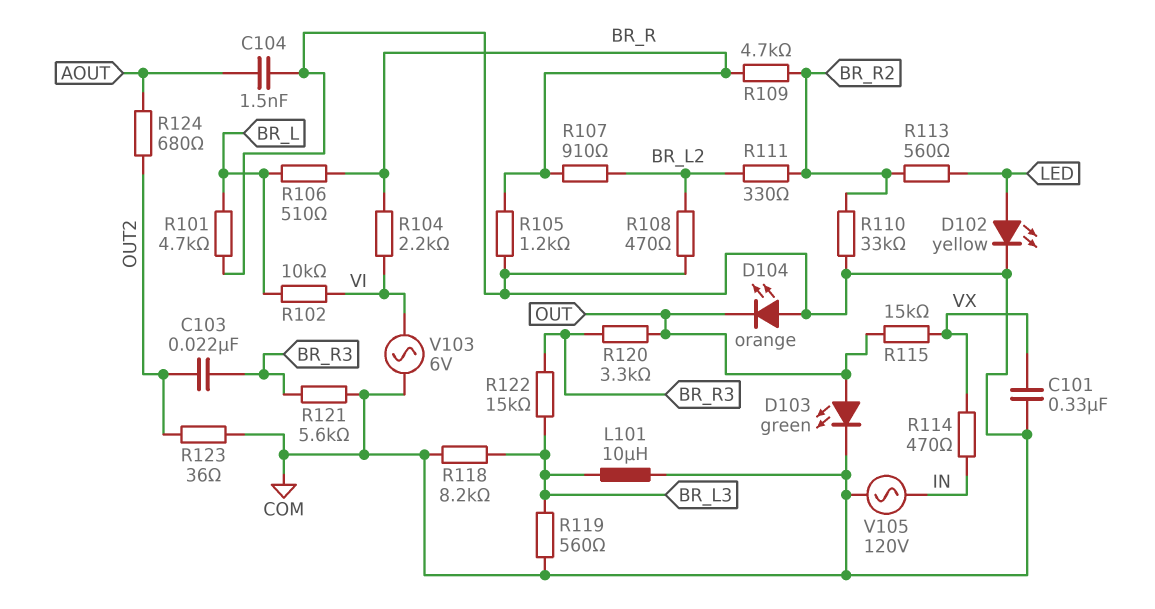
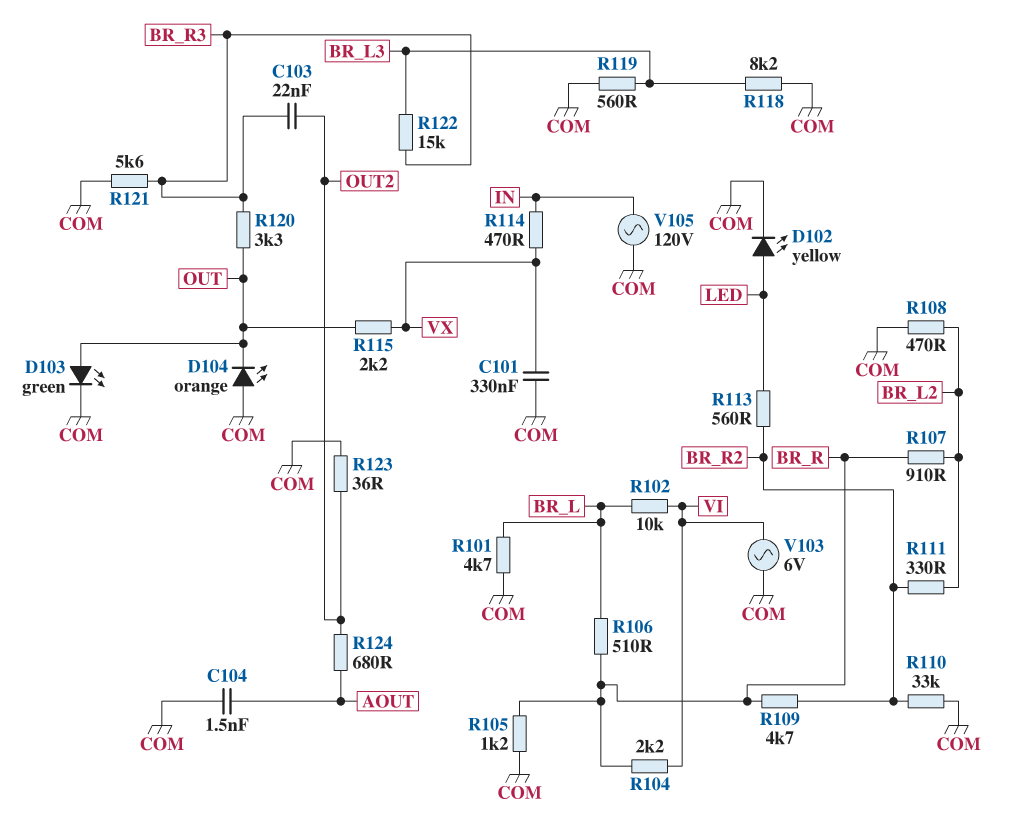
L101: 10uH (BR_L3, COM) -> none
R115: 15k (OUT, VX) -> 2.2k (OUT, VX)

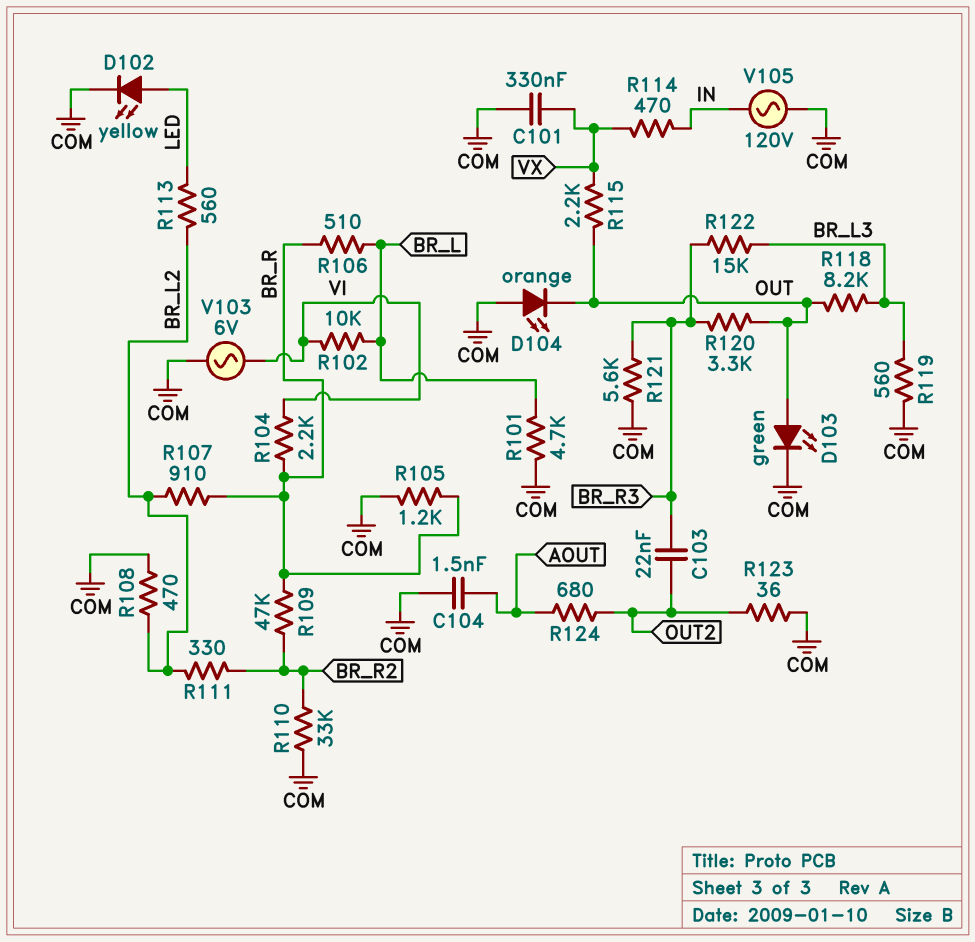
R109: 4.7k (BR_R, BR_R2) -> 47k (BR_R, BR_R2)
R113: 560 (BR_R2, LED) -> 560 (BR_L2, LED)
R118: 8.2k (BR_L3, COM) -> 8.2k (BR_L3, OUT)

